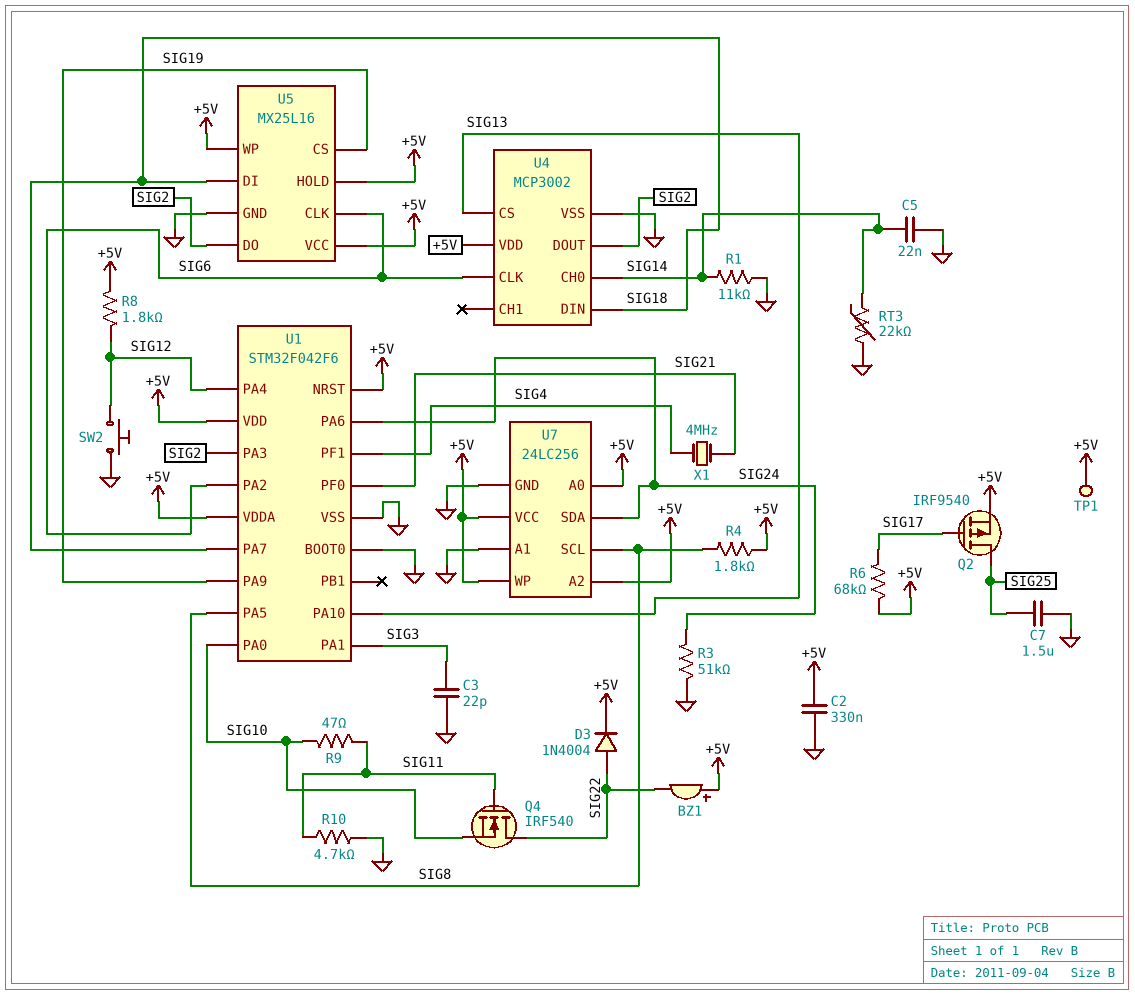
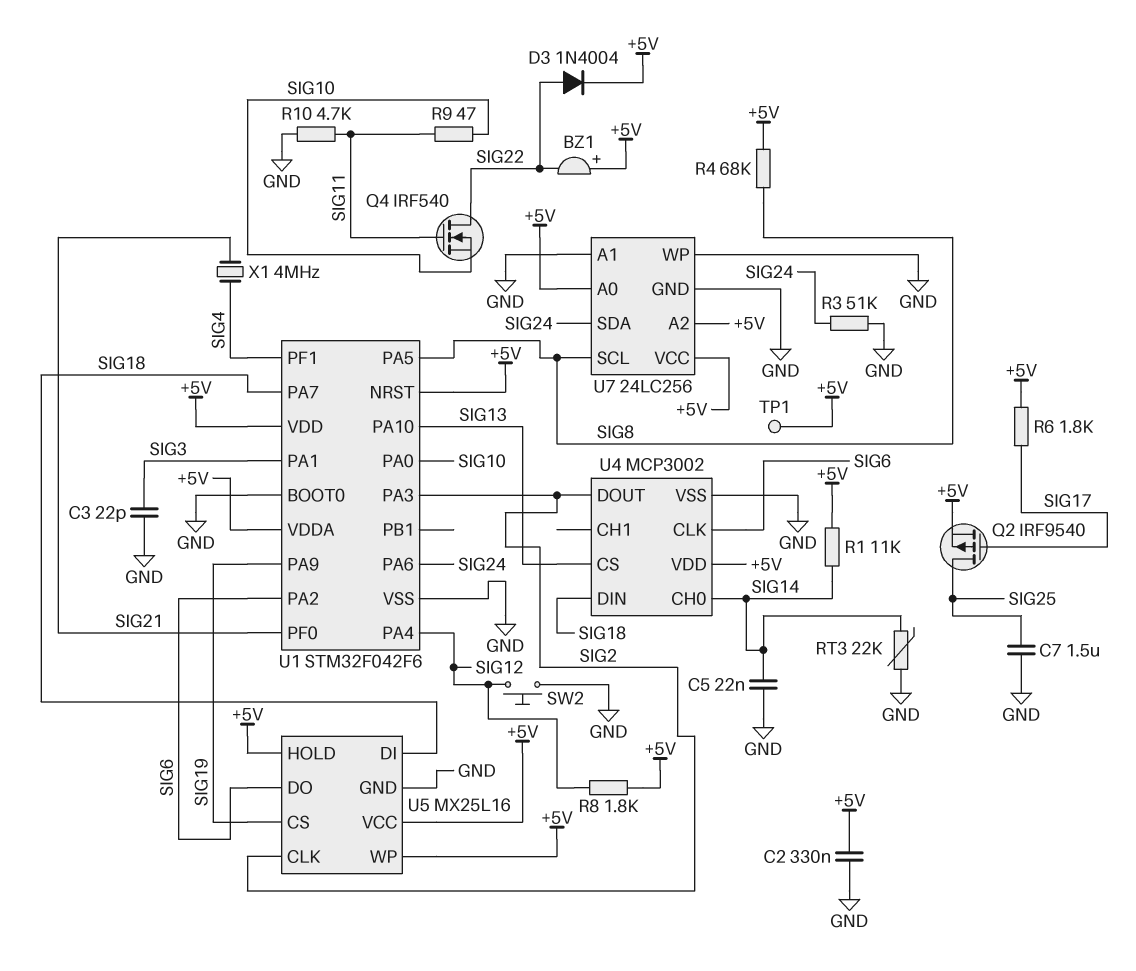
R1: 11k (GND, SIG14) -> 11k (+5V, SIG14)
R4: 1.8k (+5V, SIG8) -> 68k (+5V, SIG8)
R6: 68k (+5V, SIG17) -> 1.8k (+5V, SIG17)
U5 pin CLK: SIG6 -> SIG2
U5 pin DO: SIG2 -> SIG6
U7 pin WP: +5V -> GND

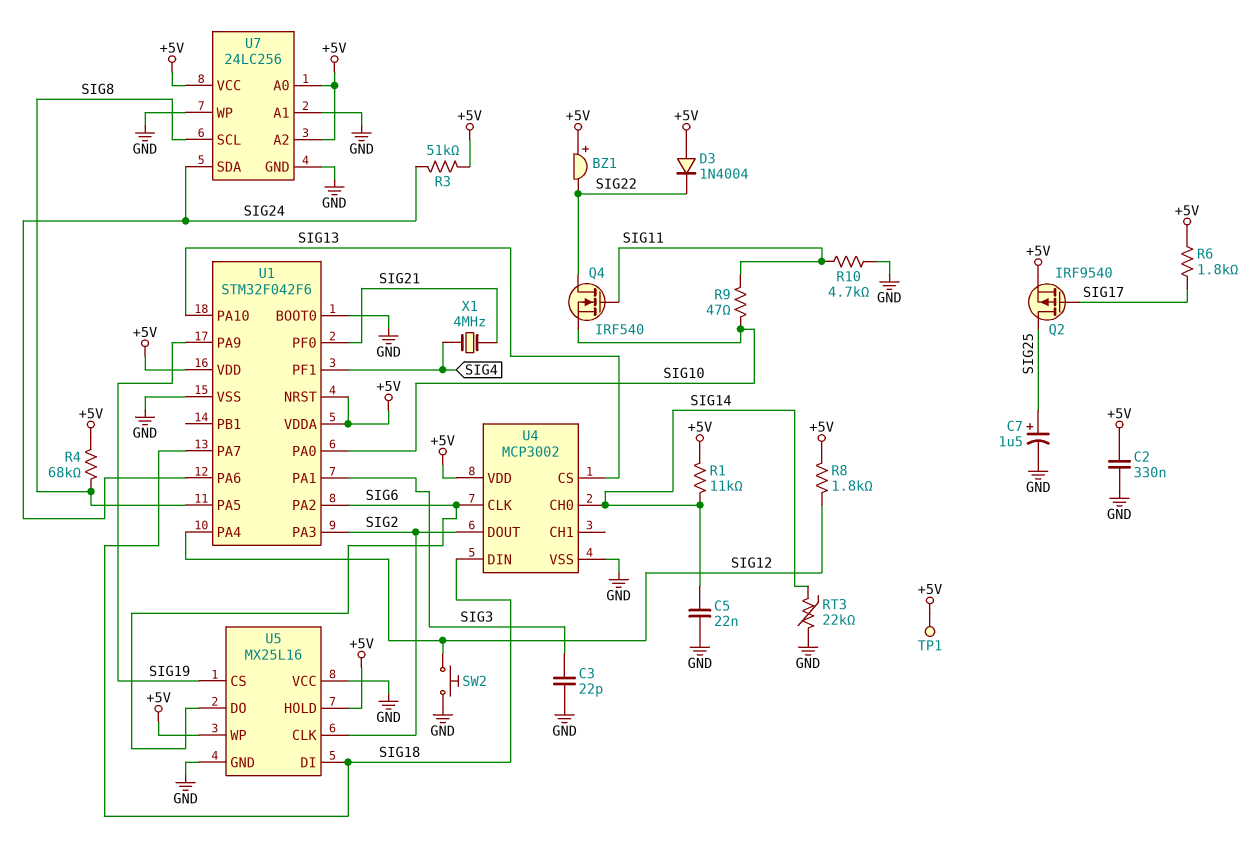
C7: 1.5uF (GND, SIG25) -> 1.5uF (plus SIG25, minus GND)
D3: diode 1N4004 (A SIG22, K +5V) -> diode 1N4004 (A +5V, K SIG22)
R3: 51k (GND, SIG24) -> 51k (+5V, SIG24)
U5 pin VCC: +5V -> GND

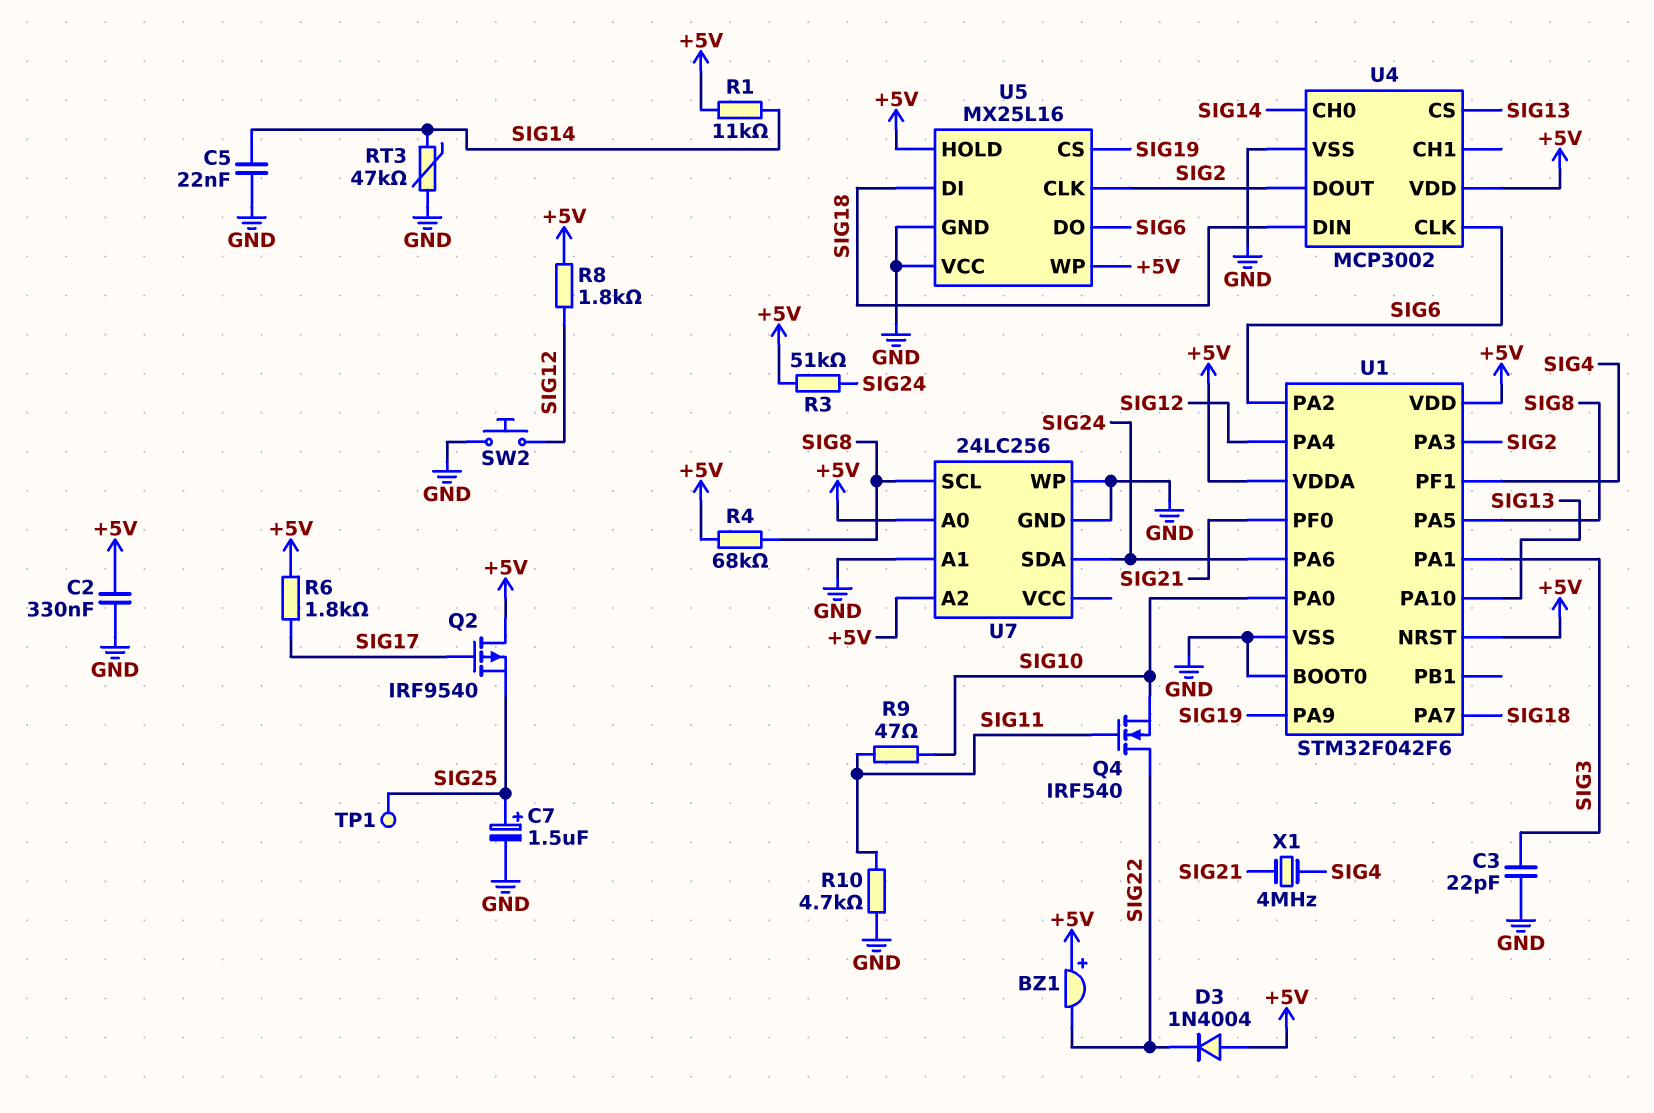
Q2: PMOS IRF9540 (G SIG17, D SIG25, S +5V) -> PMOS IRF9540 (G SIG17, D +5V, S SIG25)
RT3: 22k (GND, SIG14) -> 47k (GND, SIG14)
TP1: test point (+5V) -> test point (SIG25)
U7 pin VCC: +5V -> none

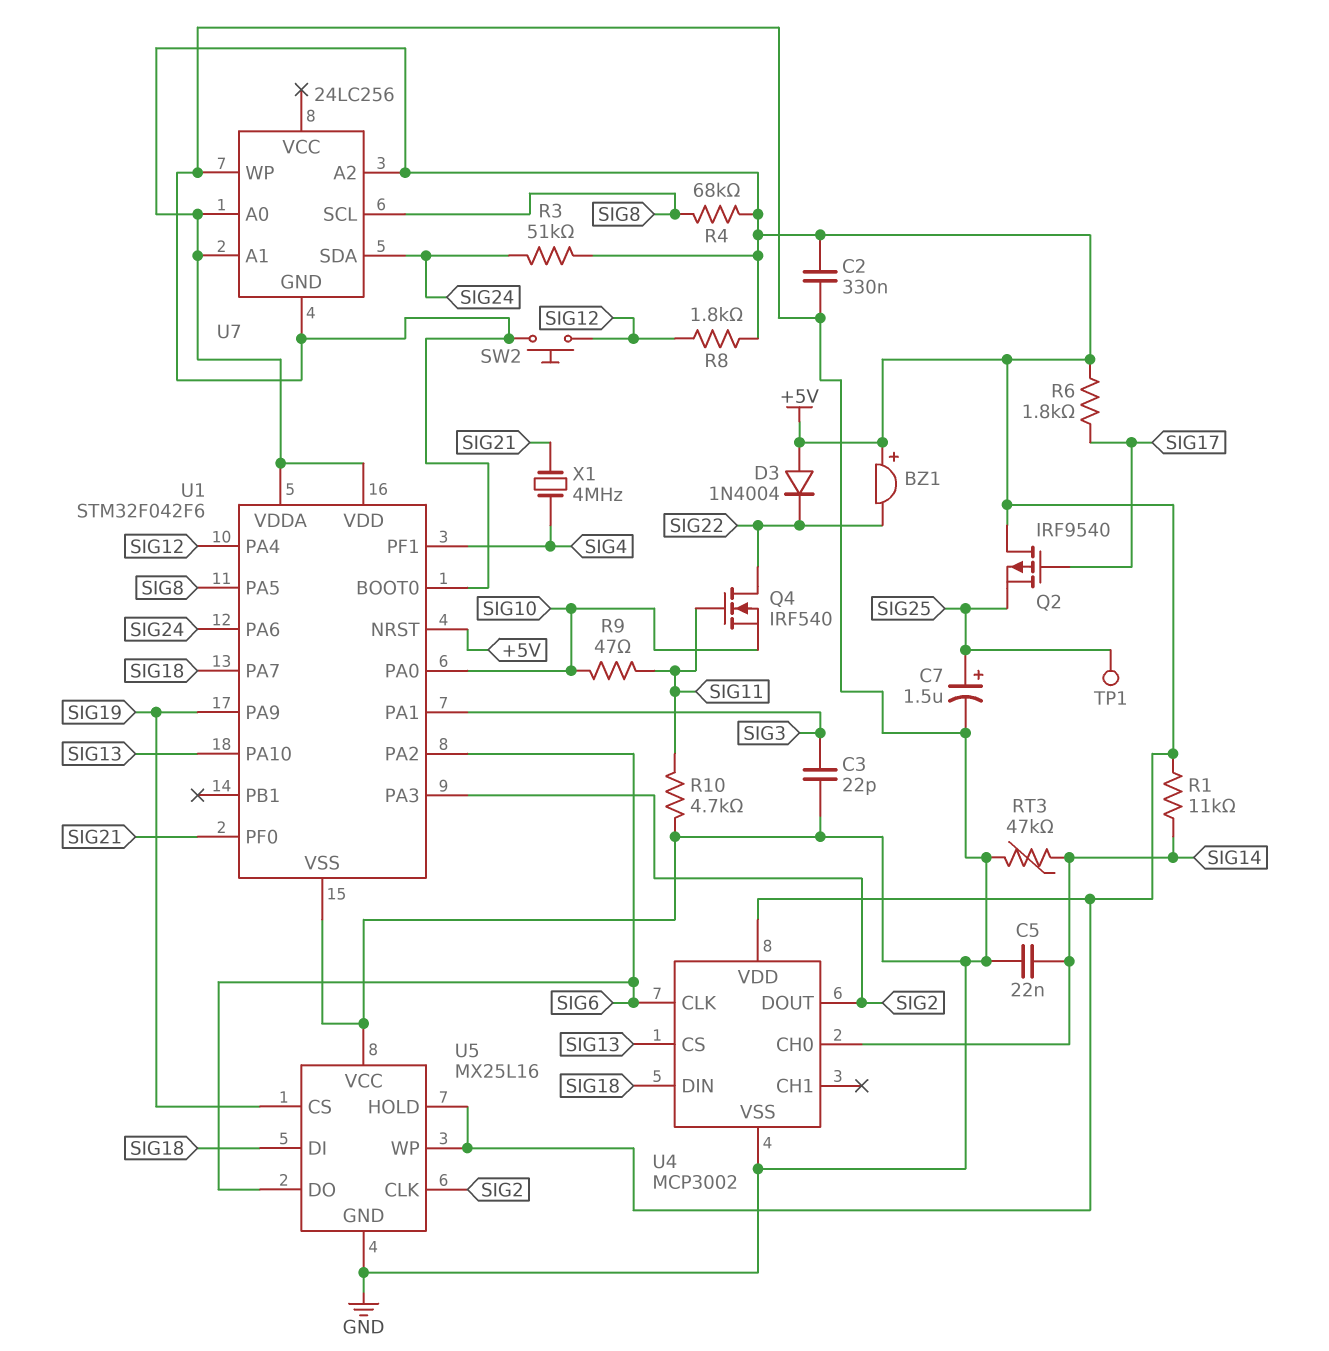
U7 pin A1: GND -> +5V

